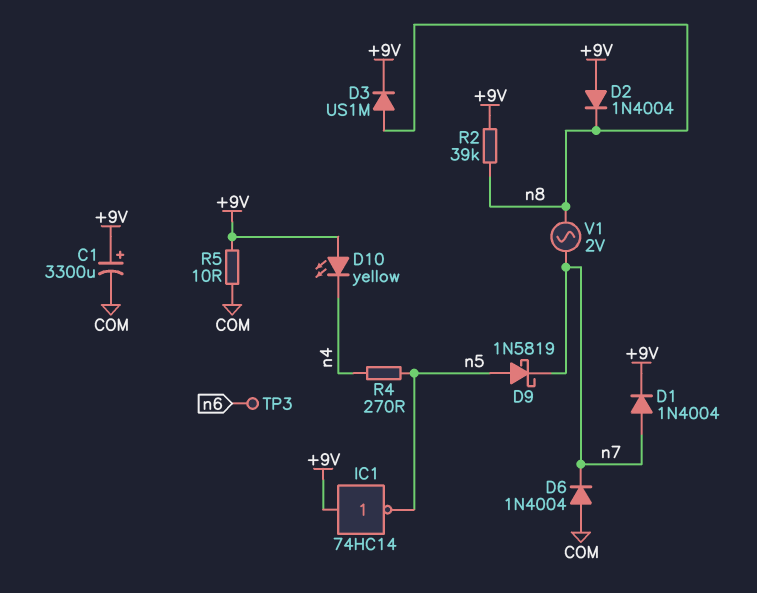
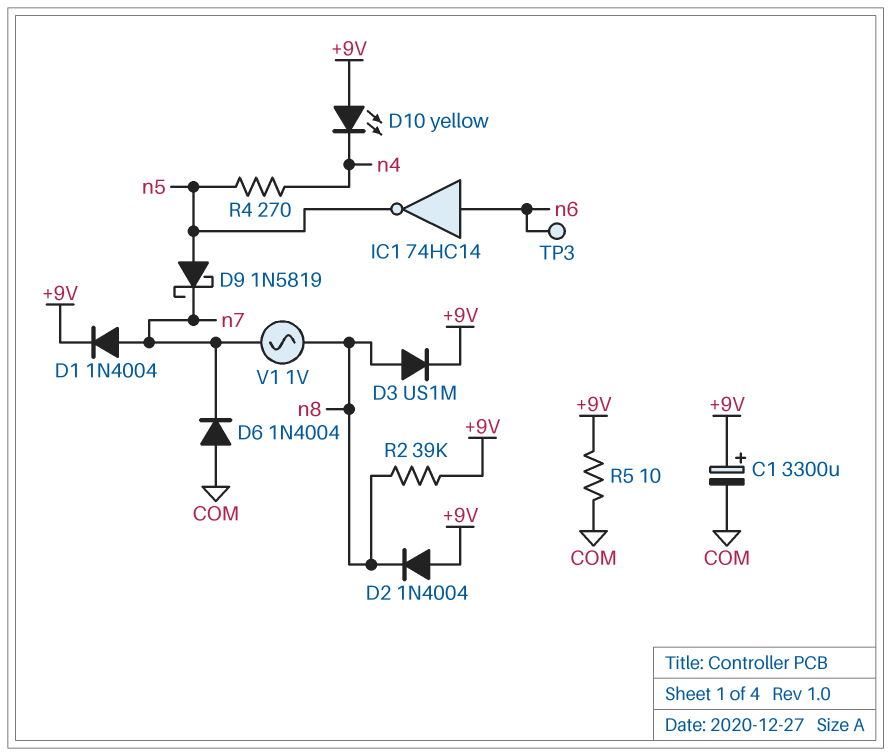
IC1: NOT 74HC14 (in +9V, out n5) -> NOT 74HC14 (in n6, out n5)
V1: AC 2V (n7, n8) -> AC 1V (n7, n8)

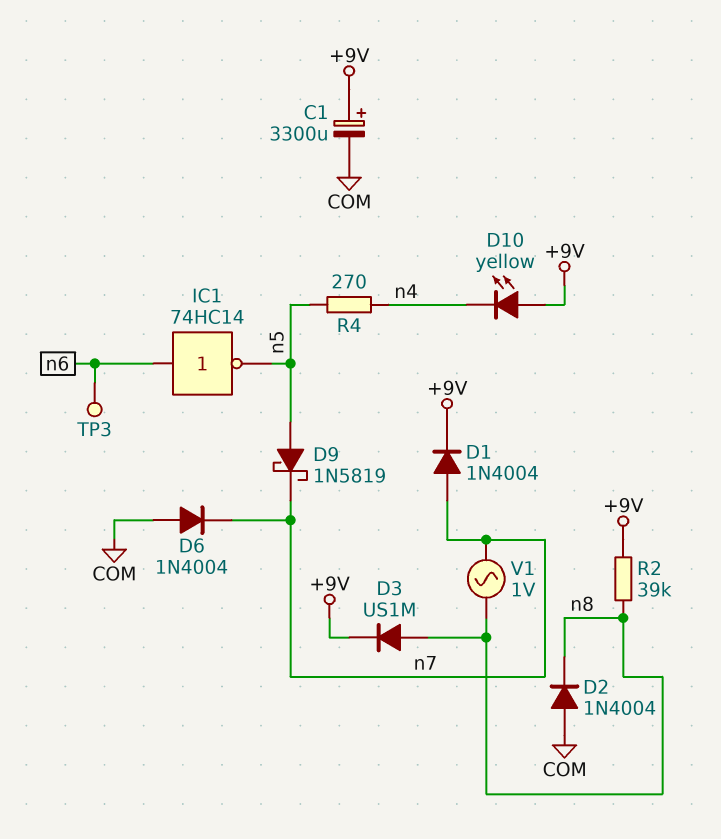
D2: diode 1N4004 (A +9V, K n8) -> diode 1N4004 (A COM, K n8)
R5: 10 (+9V, COM) -> none

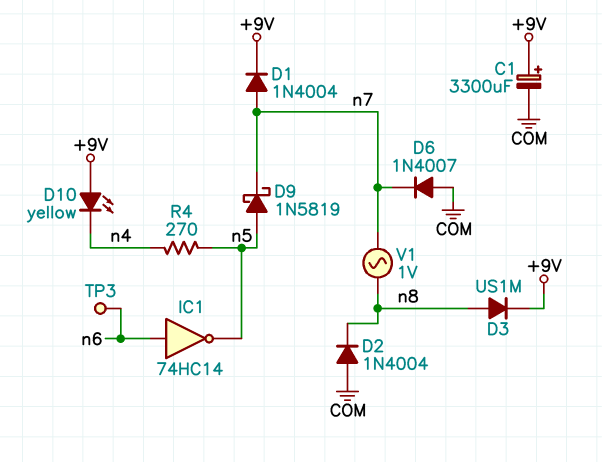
D6: diode 1N4004 (A COM, K n7) -> diode 1N4007 (A COM, K n7)
R2: 39k (+9V, n8) -> none

